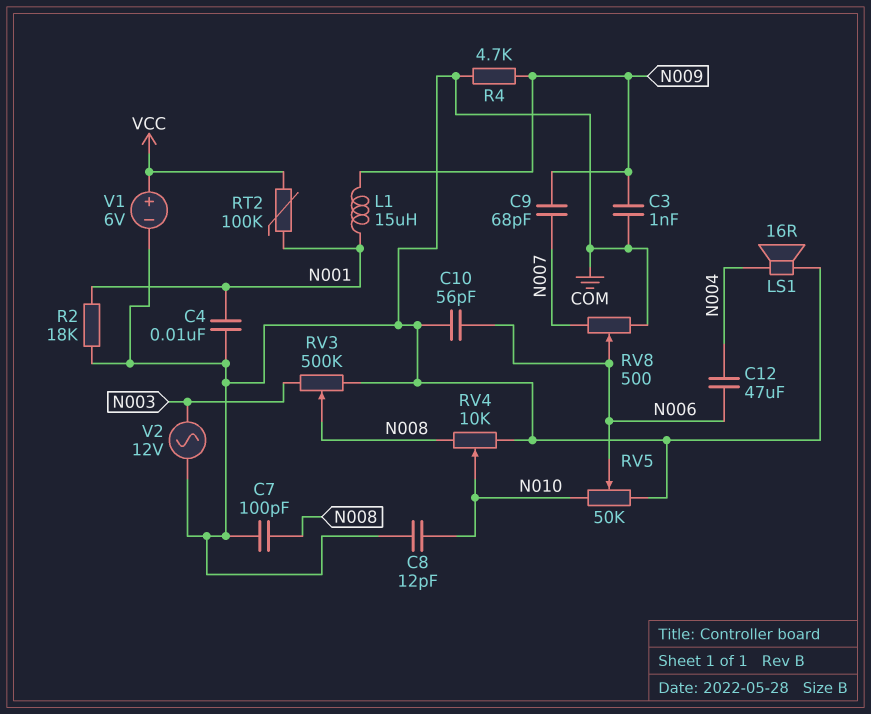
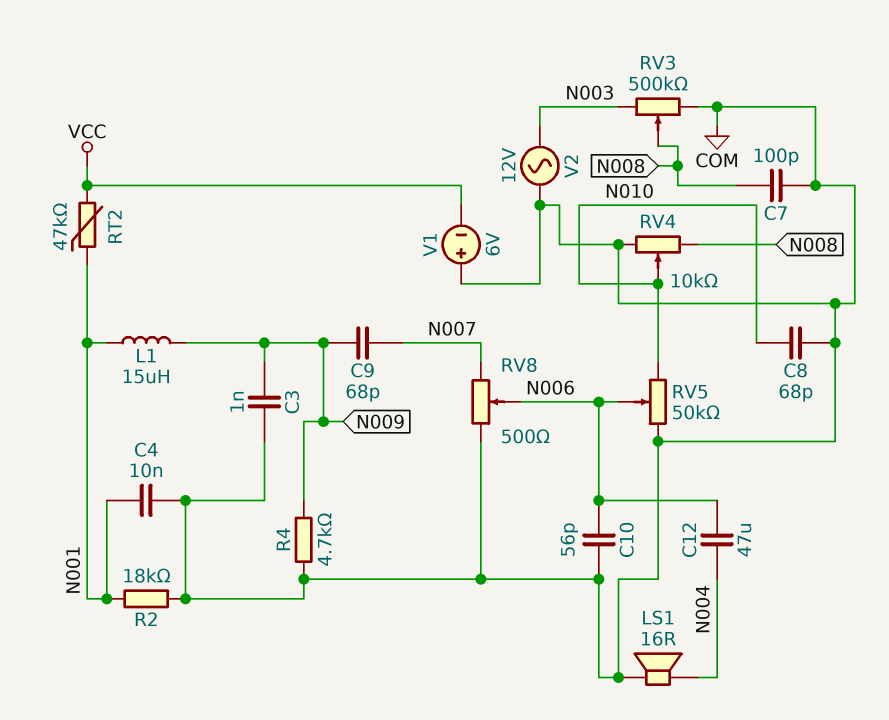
C8: 12pF (COM, N010) -> 68pF (COM, N010)
RT2: 100k (N001, VCC) -> 47k (N001, VCC)
V1: 6V (plus VCC, minus COM) -> 6V (plus COM, minus VCC)

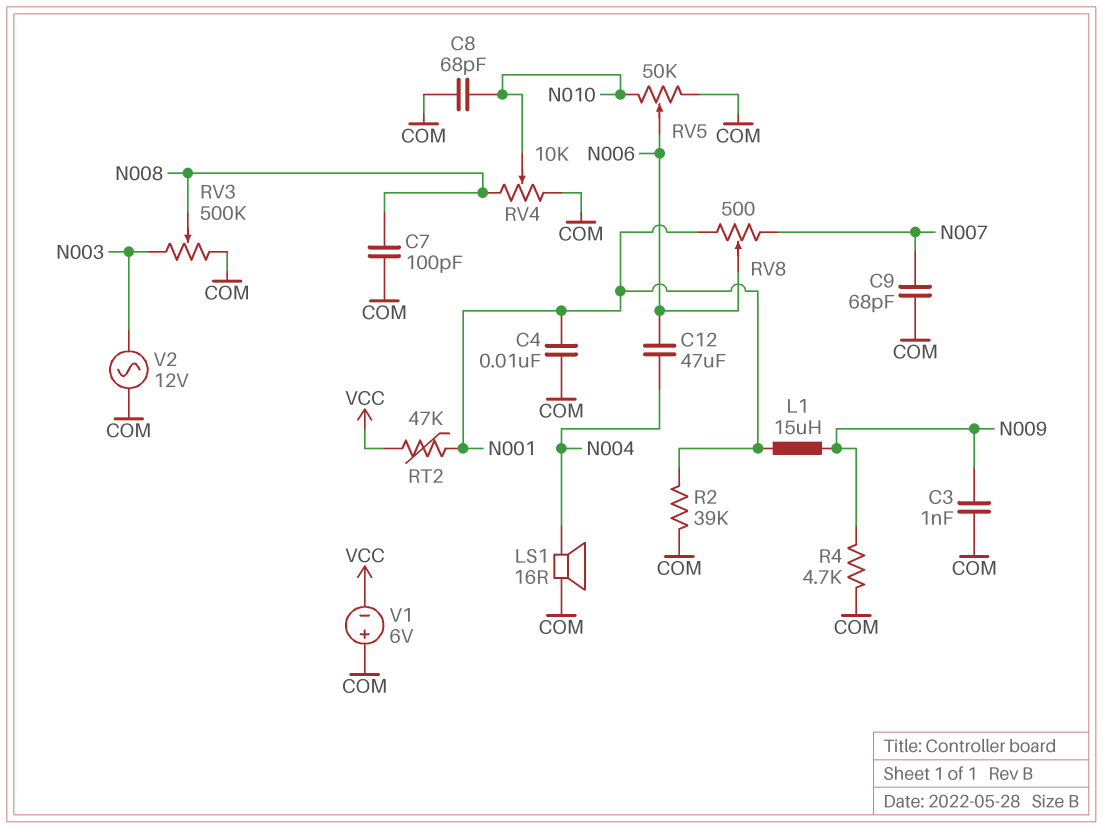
C9: 68pF (N007, N009) -> 68pF (COM, N007)
C10: 56pF (COM, N006) -> none
R2: 18k (COM, N001) -> 39k (COM, N001)
RV8: 500 (COM, N007, wiper N006) -> 500 (N001, N007, wiper N006)

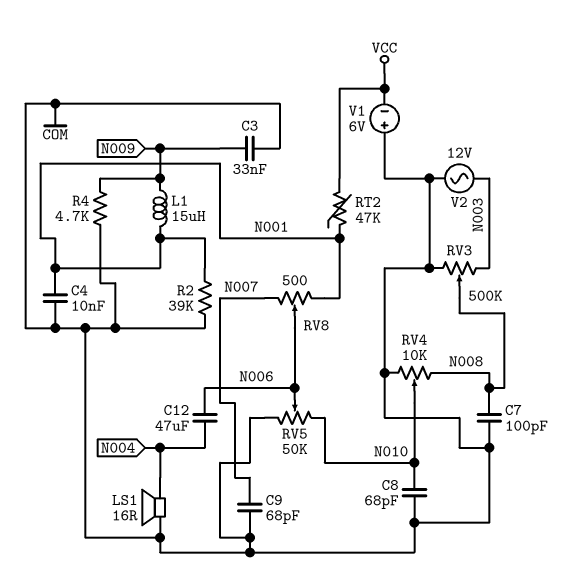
C3: 1nF (COM, N009) -> 33nF (COM, N009)

